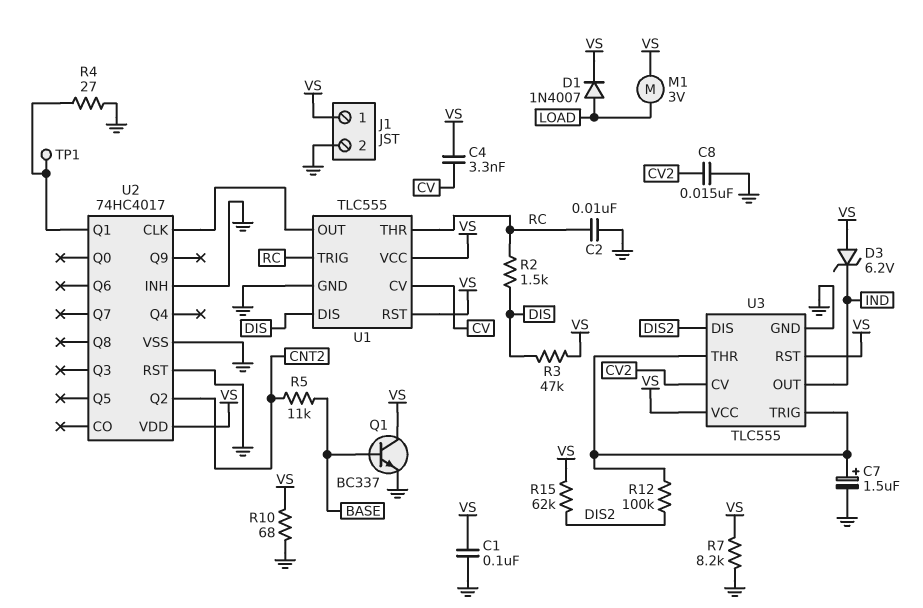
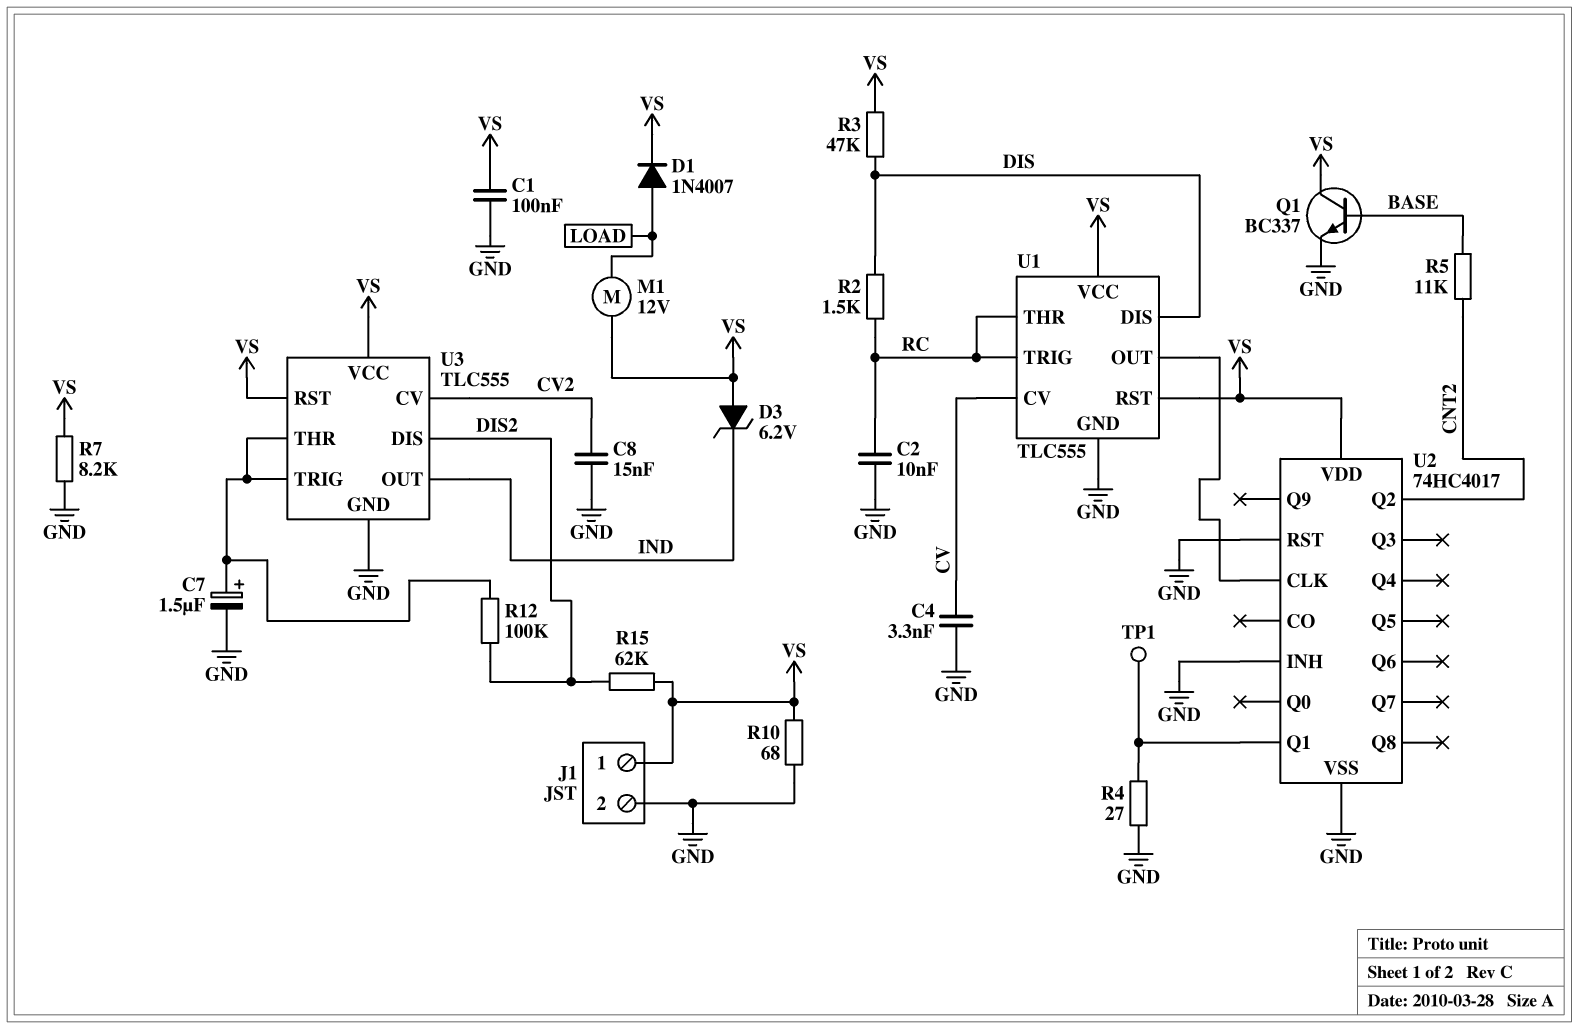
C4: 3.3nF (CV, VS) -> 3.3nF (CV, GND)
M1: motor 3V (LOAD, VS) -> motor 12V (LOAD, VS)

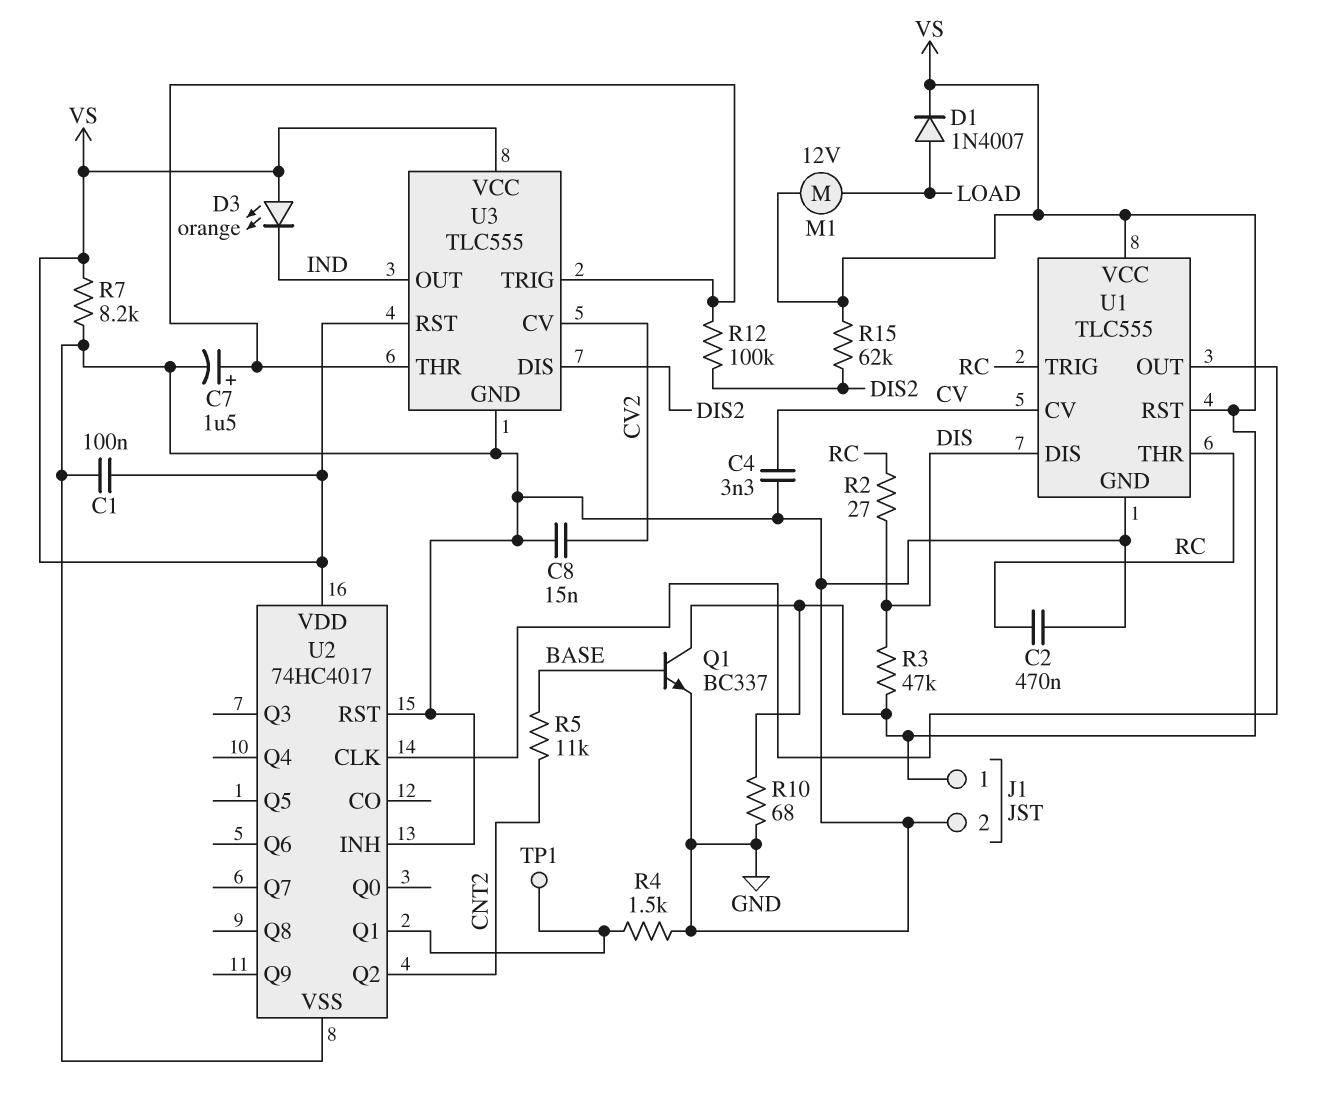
C2: 10nF (GND, RC) -> 470nF (GND, RC)
D3: zener 6.2V (A VS, K IND) -> LED orange (A VS, K IND)
R2: 1.5k (DIS, RC) -> 27 (DIS, RC)
R4: 27 (GND, U2/Q1) -> 1.5k (GND, U2/Q1)

